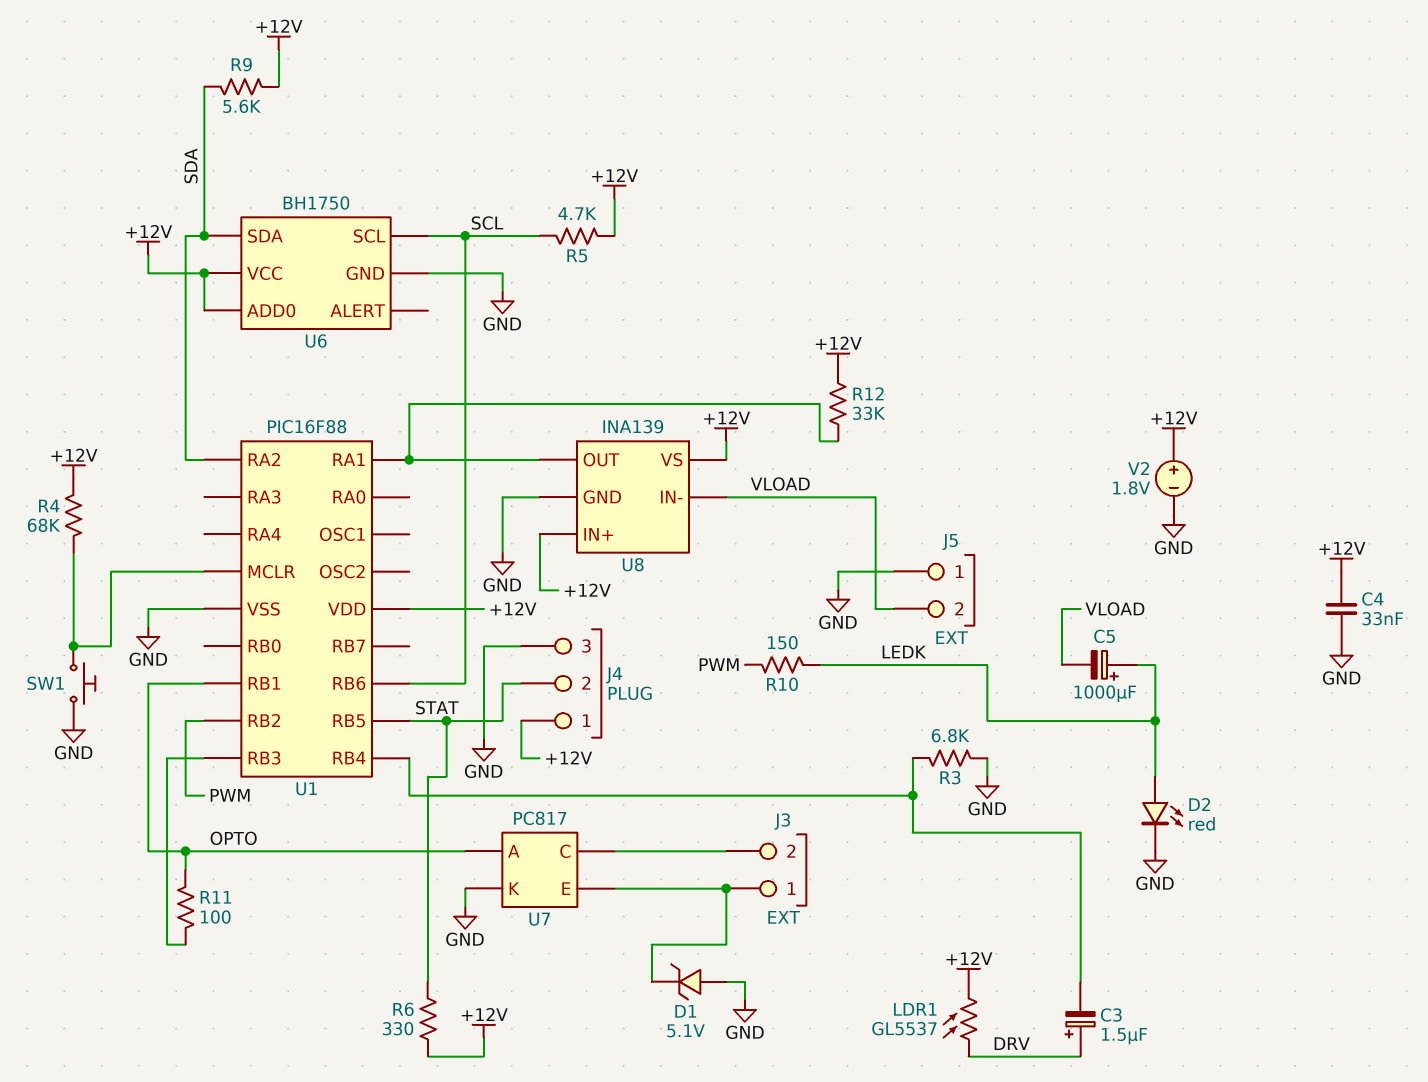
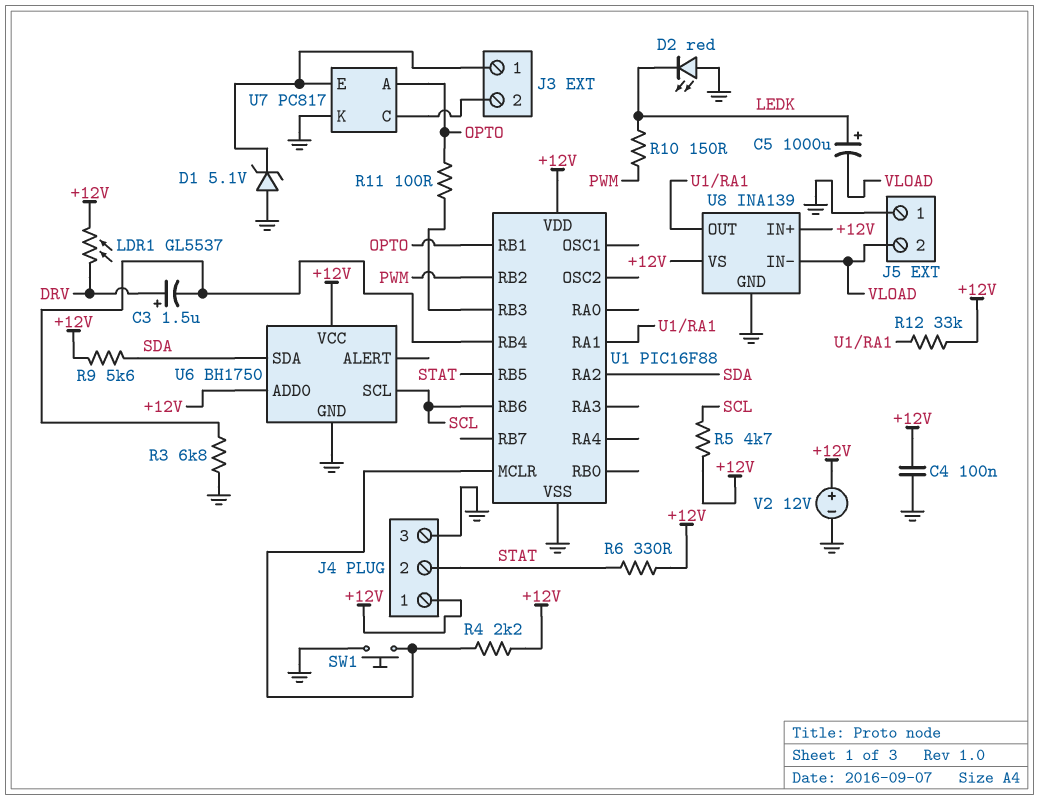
C4: 33nF (+12V, GND) -> 100nF (+12V, GND)
D2: LED red (A LEDK, K GND) -> LED red (A GND, K LEDK)
R4: 68k (+12V, U1/MCLR) -> 2.2k (+12V, U1/MCLR)
V2: 1.8V (plus +12V, minus GND) -> 12V (plus +12V, minus GND)

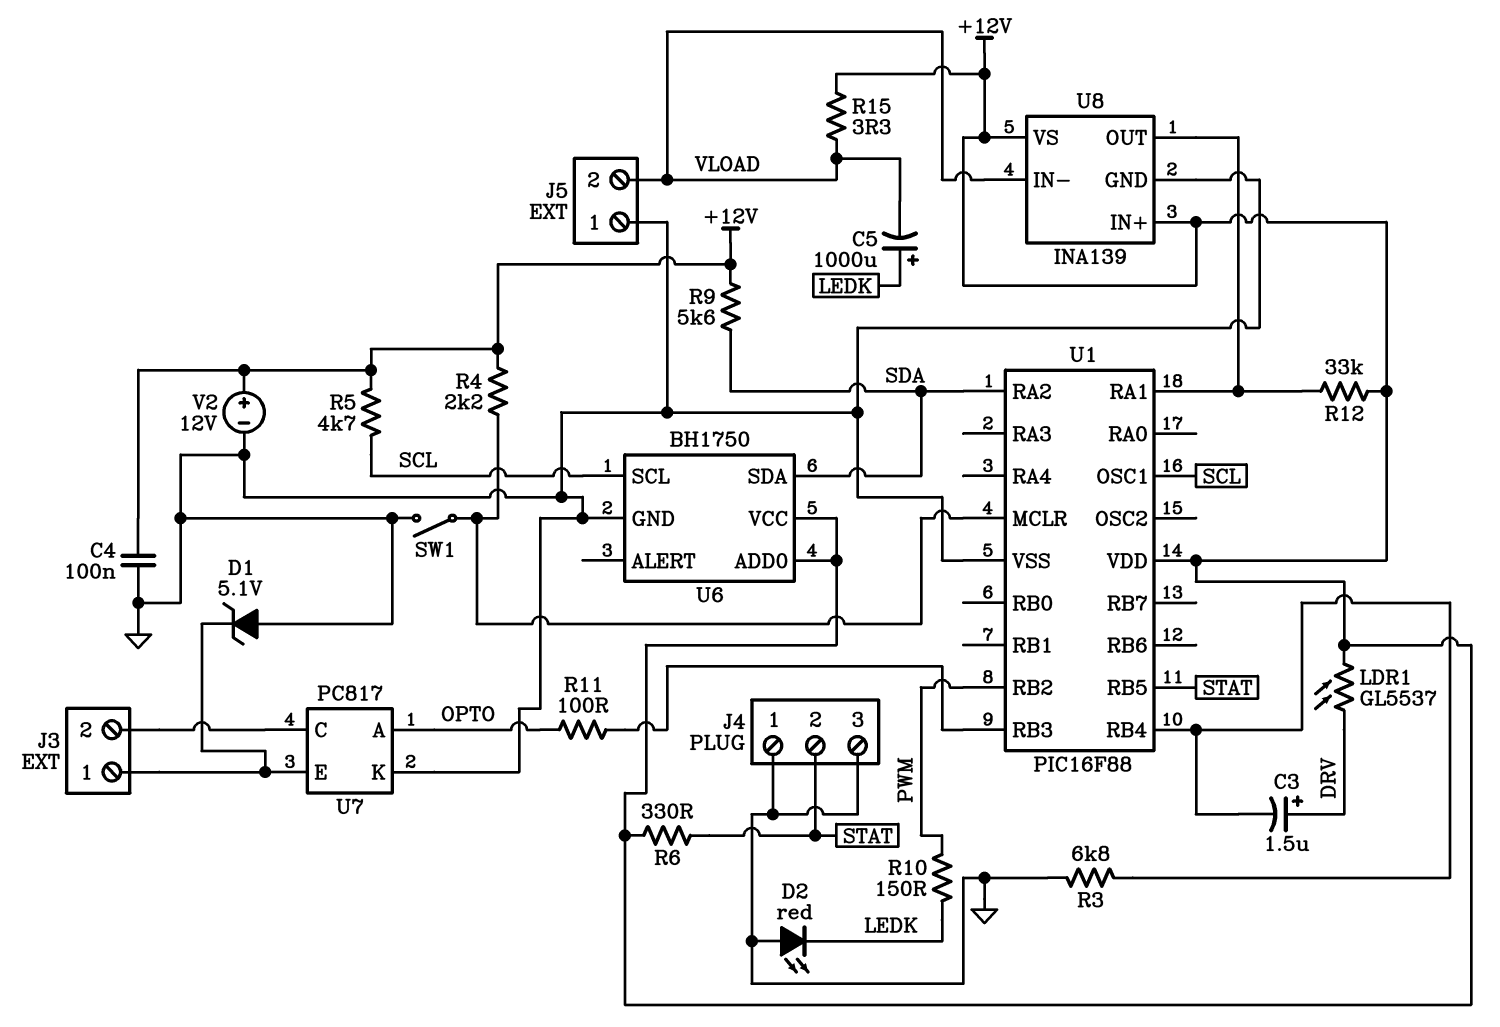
J4 pin 1: +12V -> GND
R15: none -> 3.3 (+12V, VLOAD)
SW1: button (GND, U1/MCLR) -> switch (GND, U1/MCLR)
U1 pin OSC1: none -> SCL
U1 pin RB1: OPTO -> none
U1 pin RB6: SCL -> none

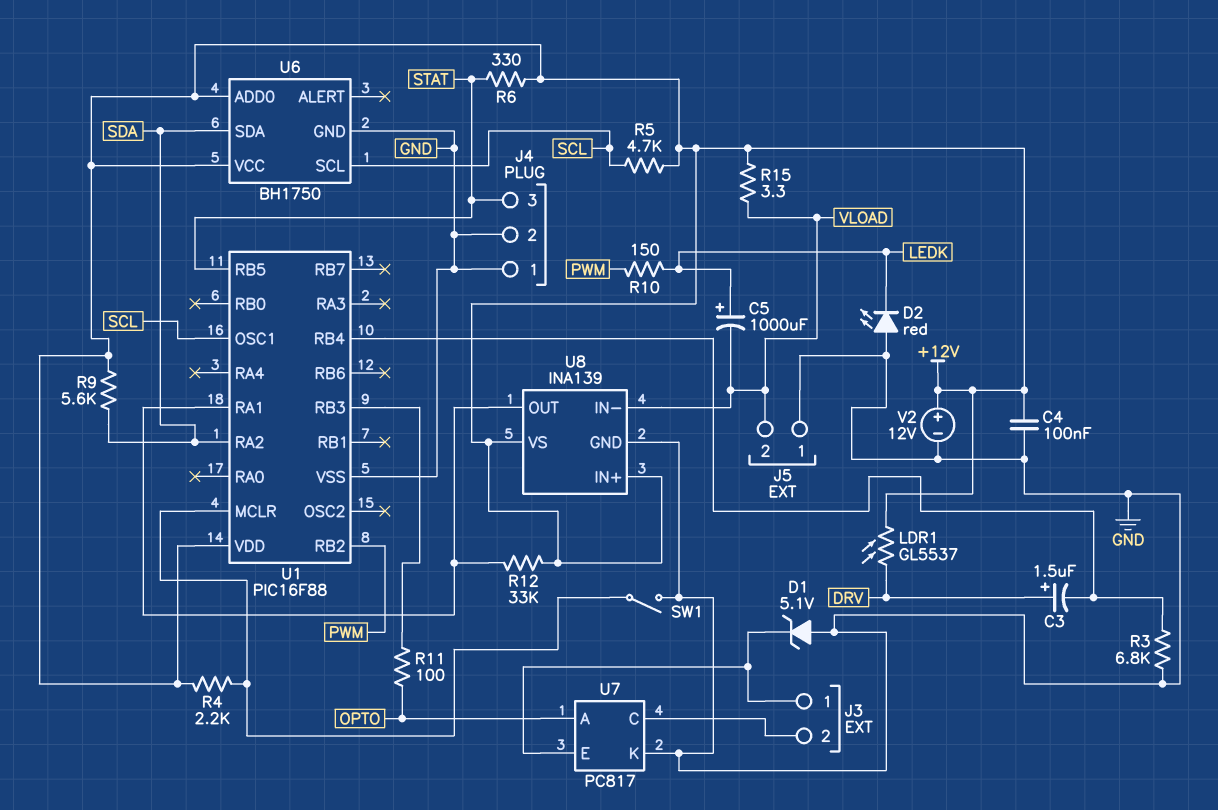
J4 pin 2: STAT -> GND
J4 pin 3: GND -> STAT

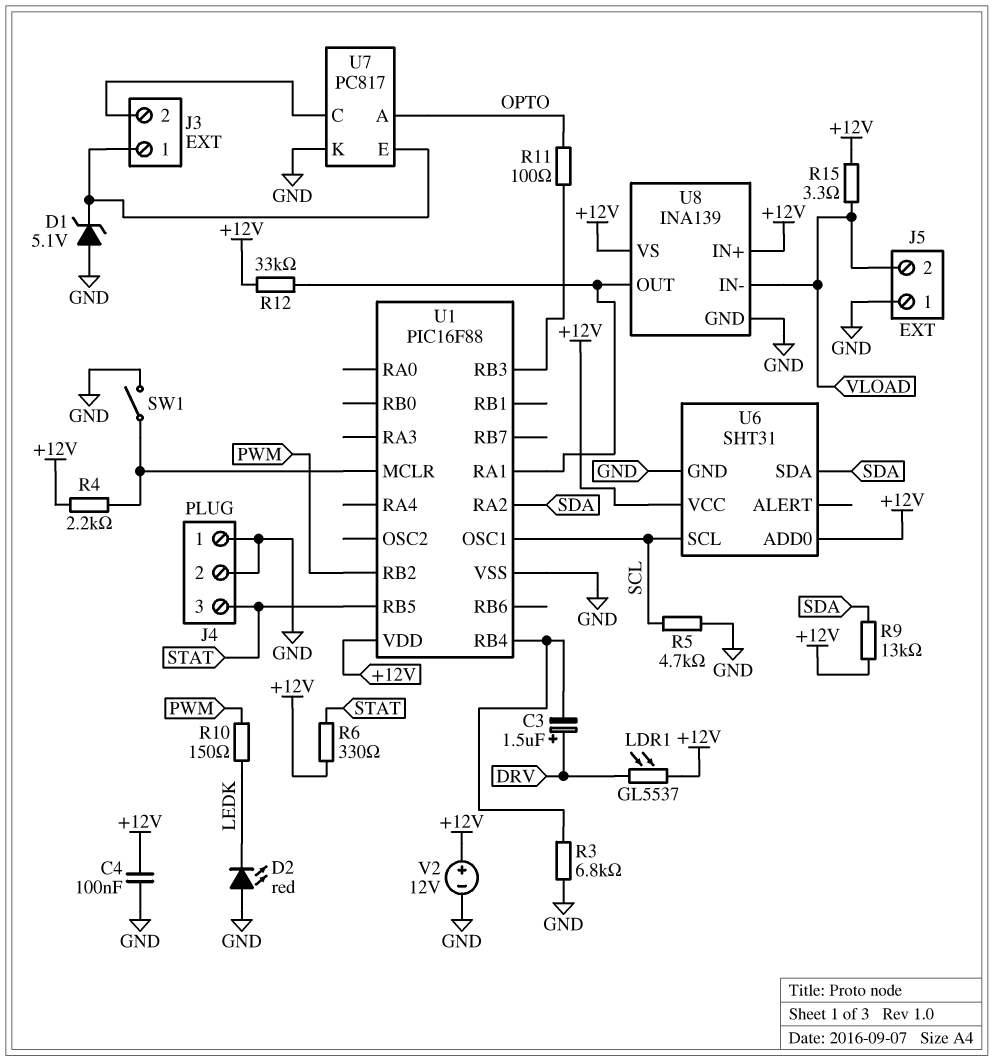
C5: 1000uF (plus LEDK, minus VLOAD) -> none
R5: 4.7k (+12V, SCL) -> 4.7k (GND, SCL)
R9: 5.6k (+12V, SDA) -> 13k (+12V, SDA)
U6: BH1750 -> SHT31

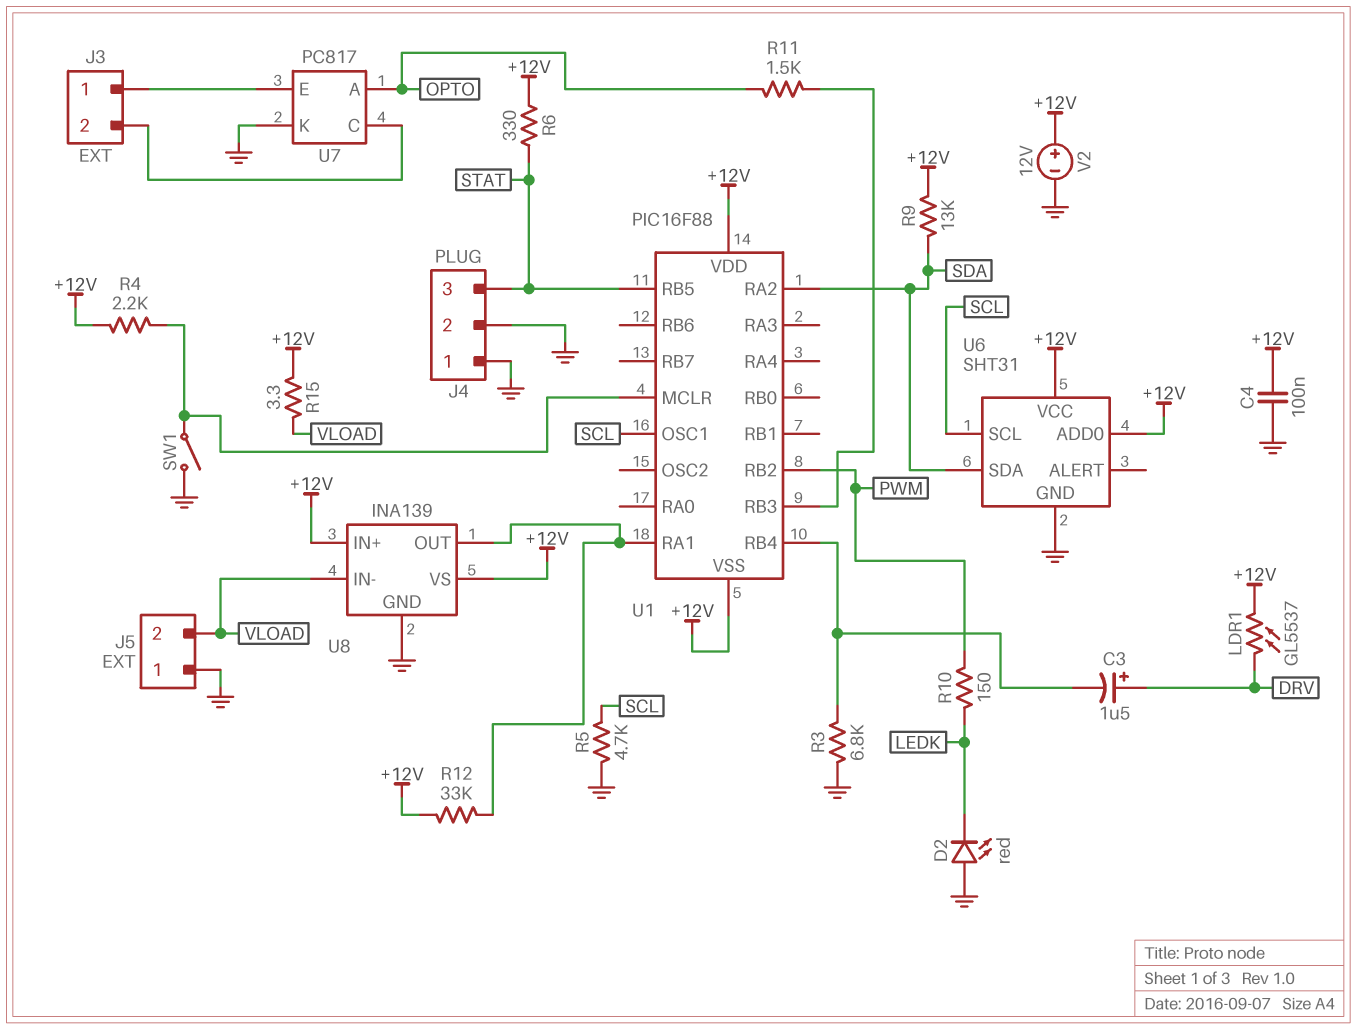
D1: zener 5.1V (A GND, K J3/1) -> none
R11: 100 (OPTO, U1/RB3) -> 1.5k (OPTO, U1/RB3)
U1 pin VSS: GND -> +12V

